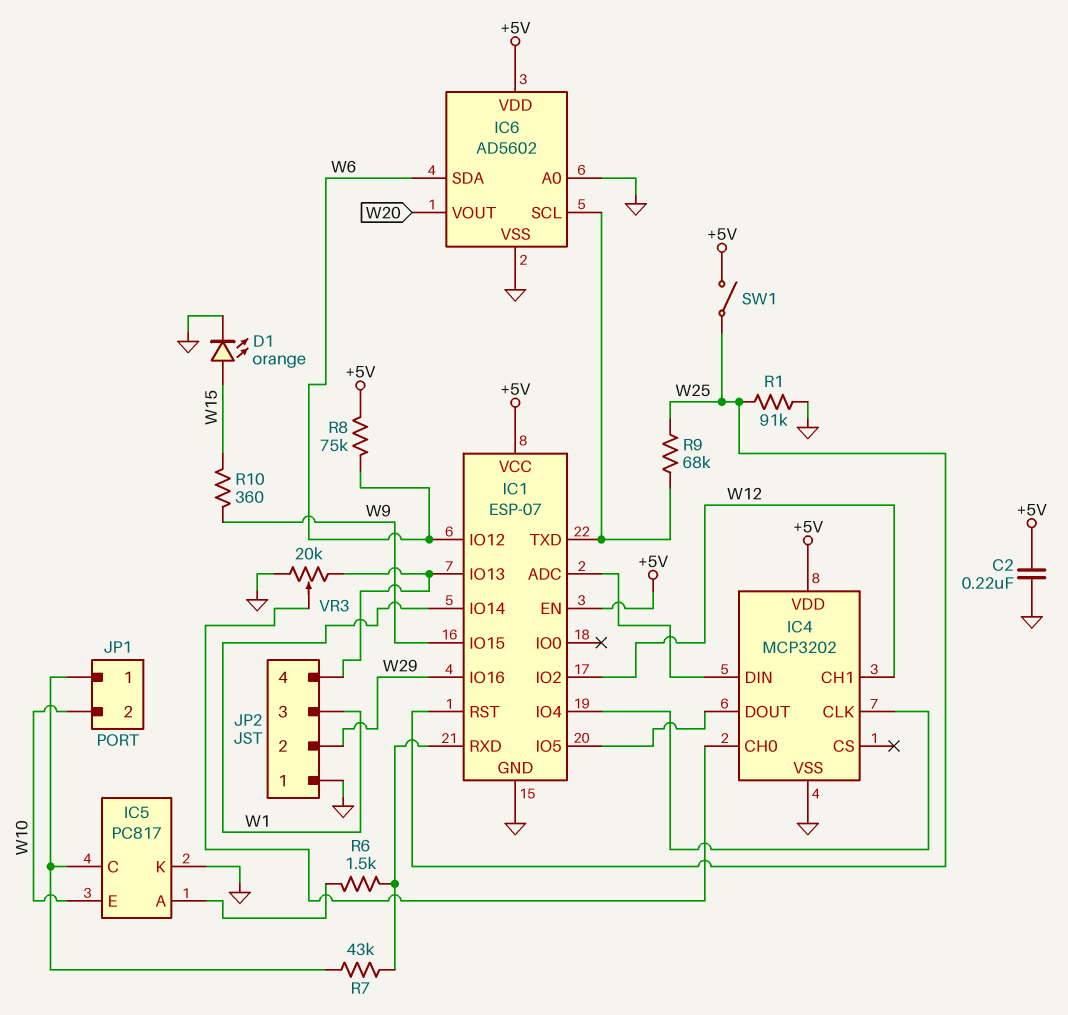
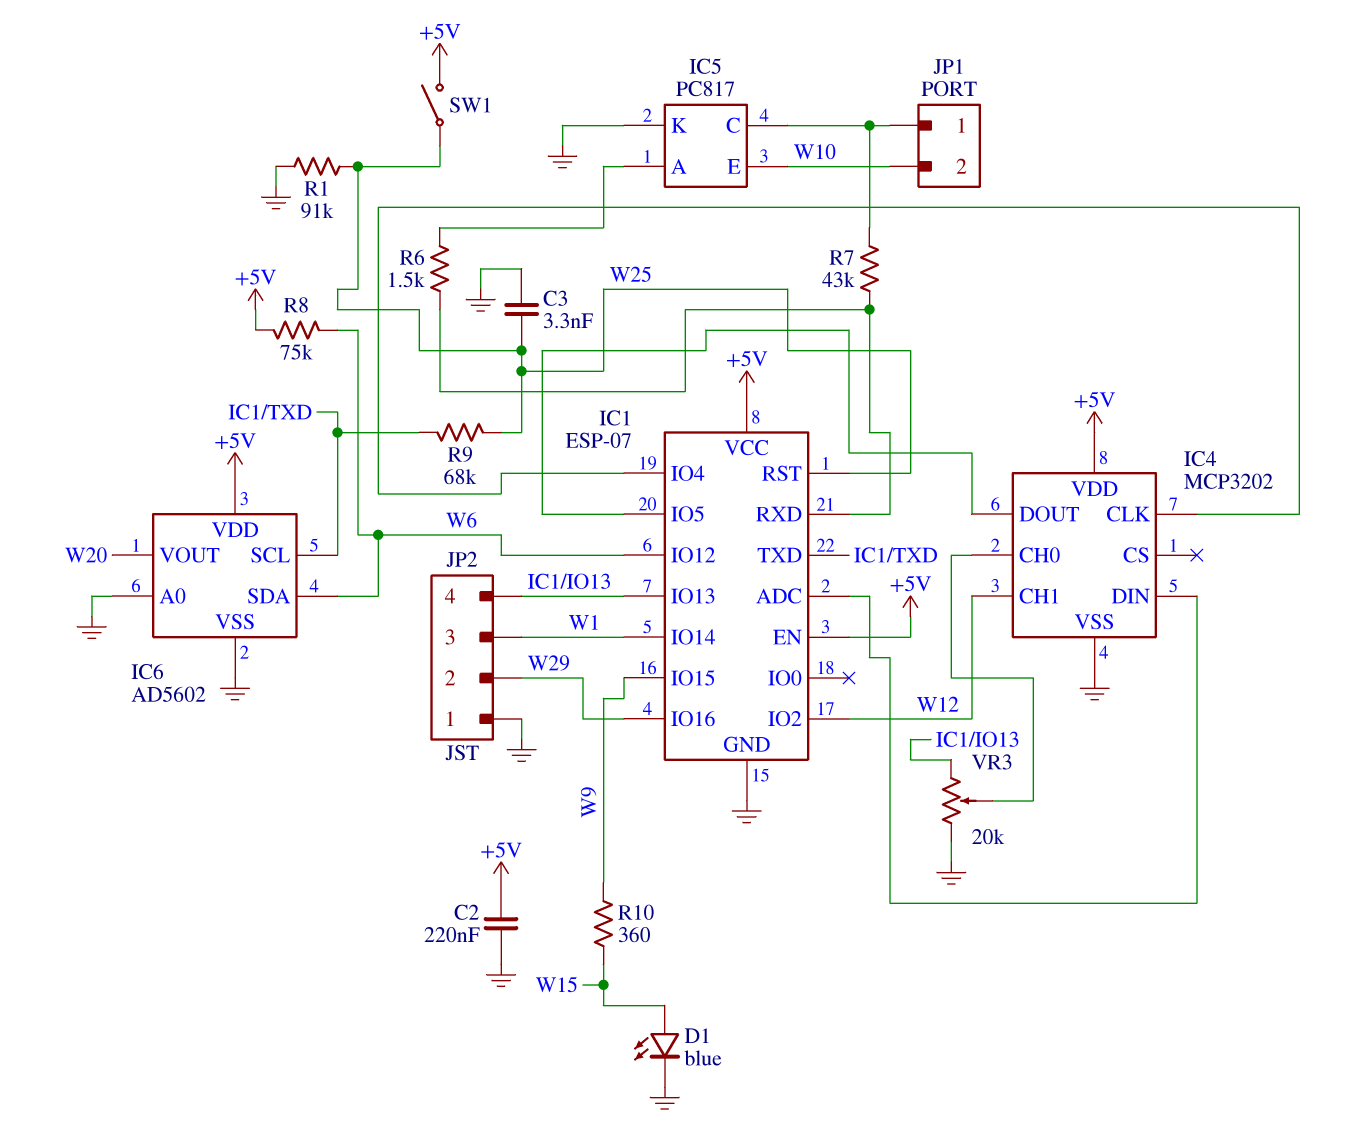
C3: none -> 3.3nF (GND, W25)
D1: LED orange (A W15, K GND) -> LED blue (A W15, K GND)

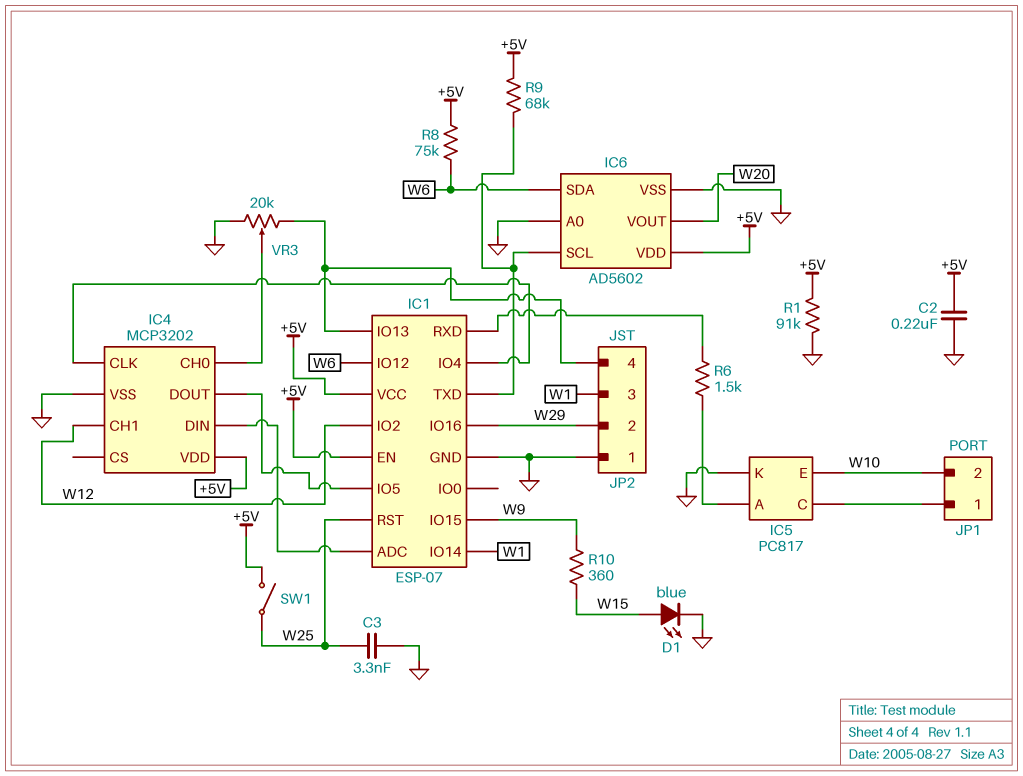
R1: 91k (GND, W25) -> 91k (+5V, GND)
R7: 43k (IC1/RXD, IC5/C) -> none
R9: 68k (IC1/TXD, W25) -> 68k (+5V, IC1/TXD)

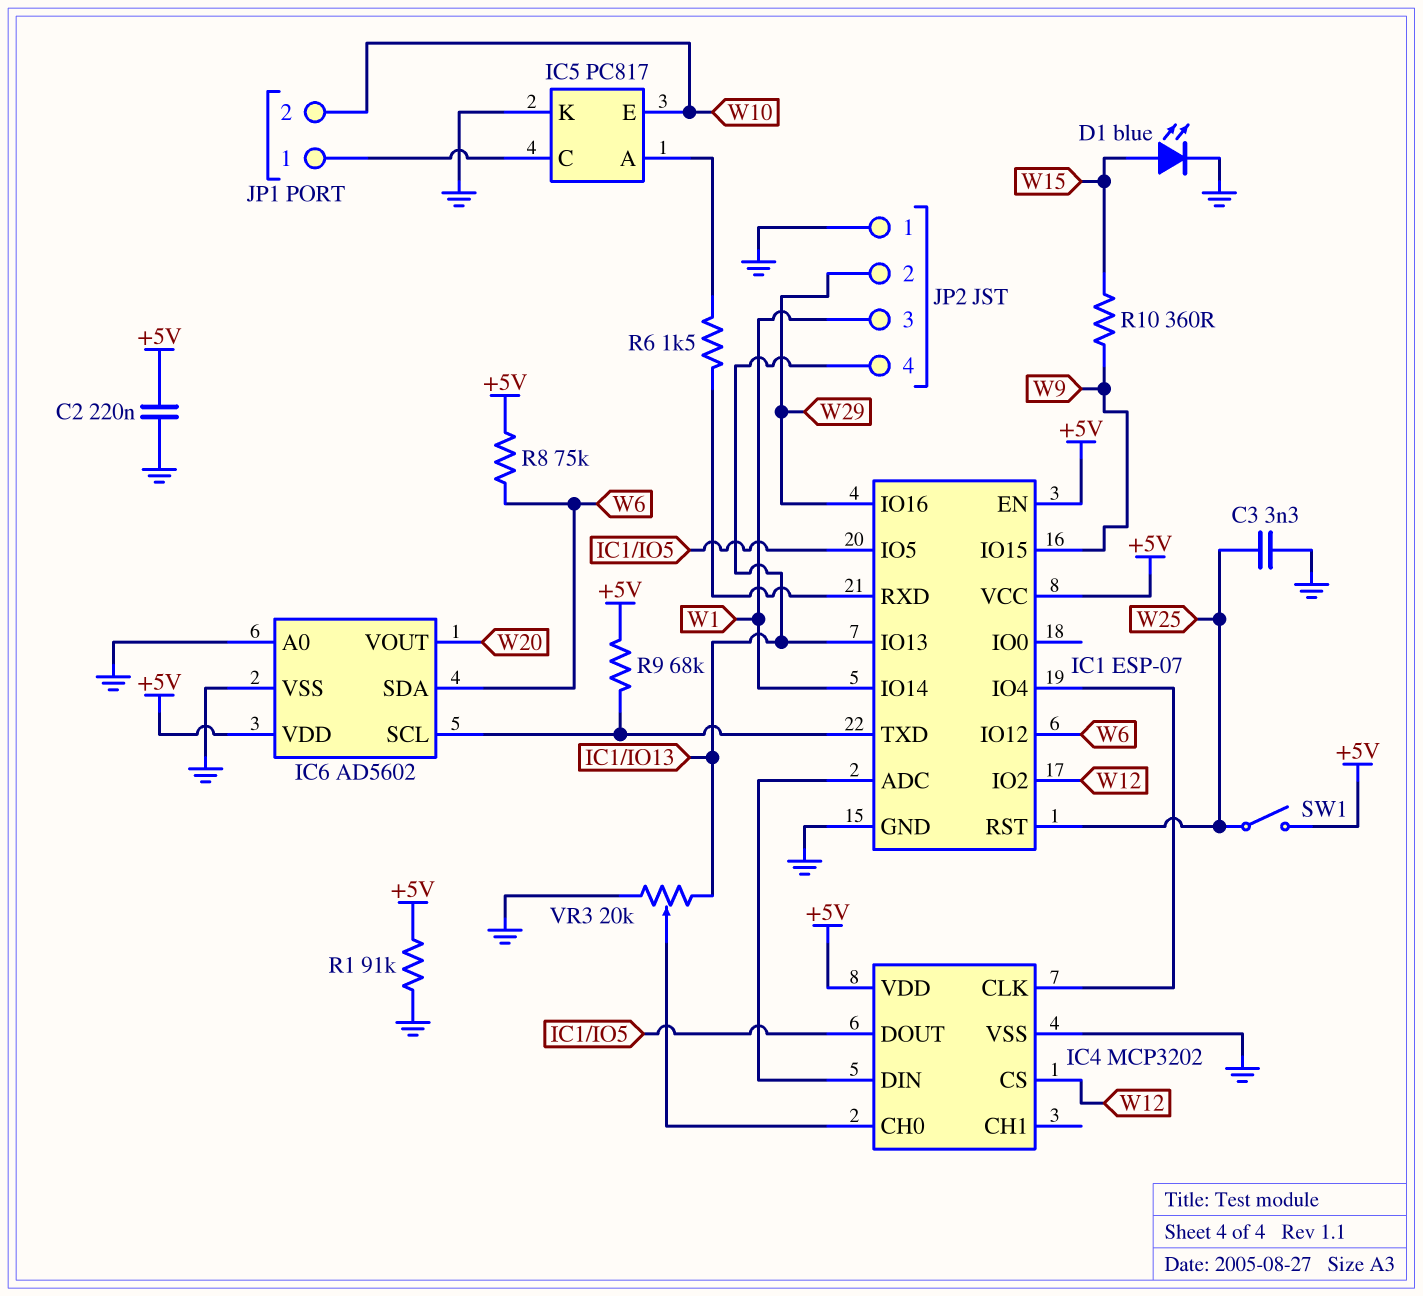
IC4 pin CH1: W12 -> none
IC4 pin CS: none -> W12

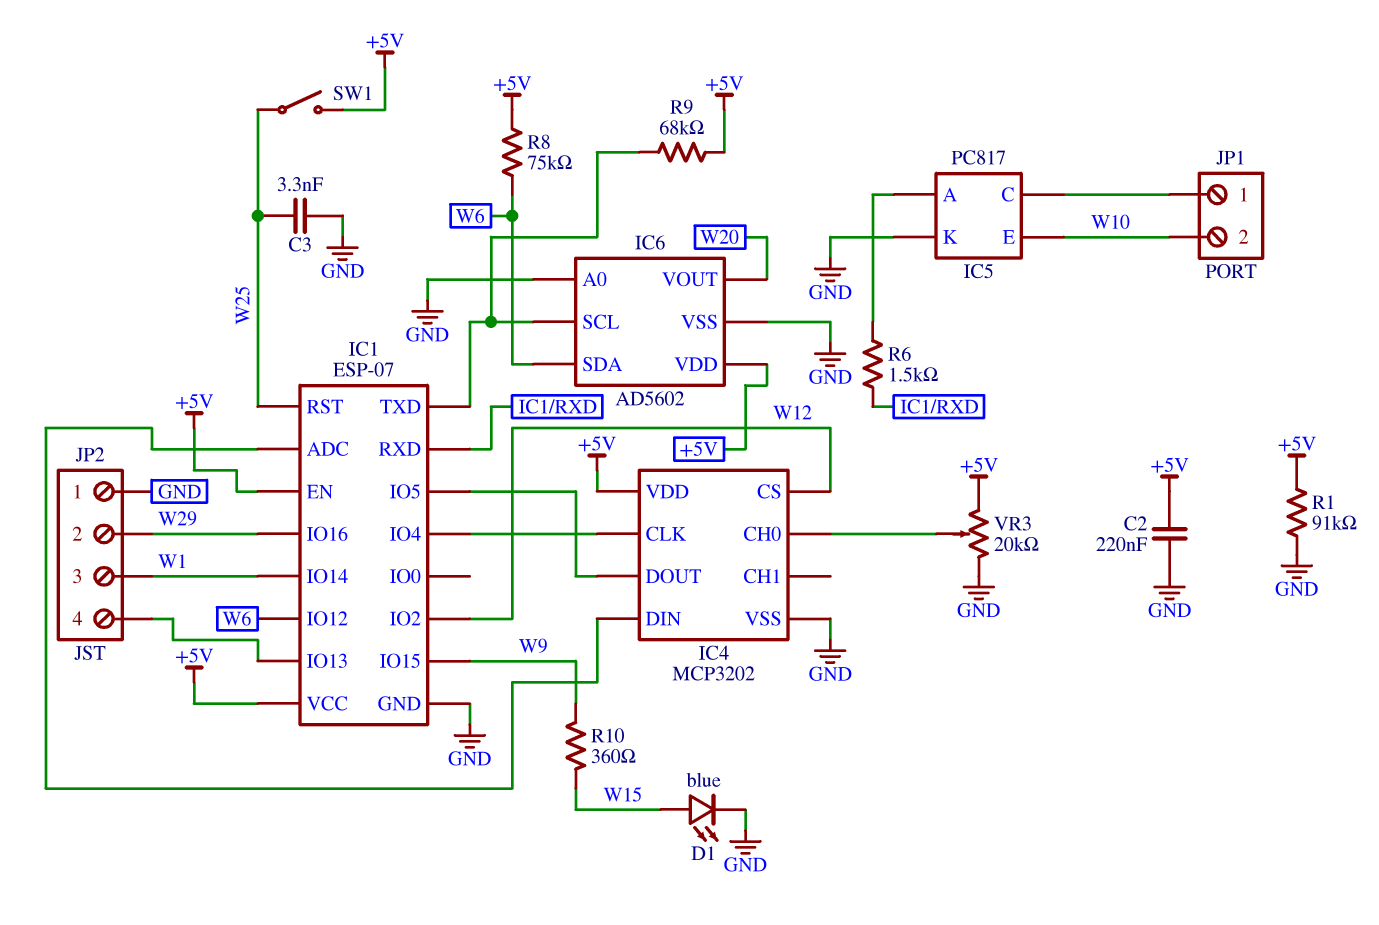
VR3: 20k (GND, IC1/IO13, wiper IC4/CH0) -> 20k (+5V, GND, wiper IC4/CH0)

